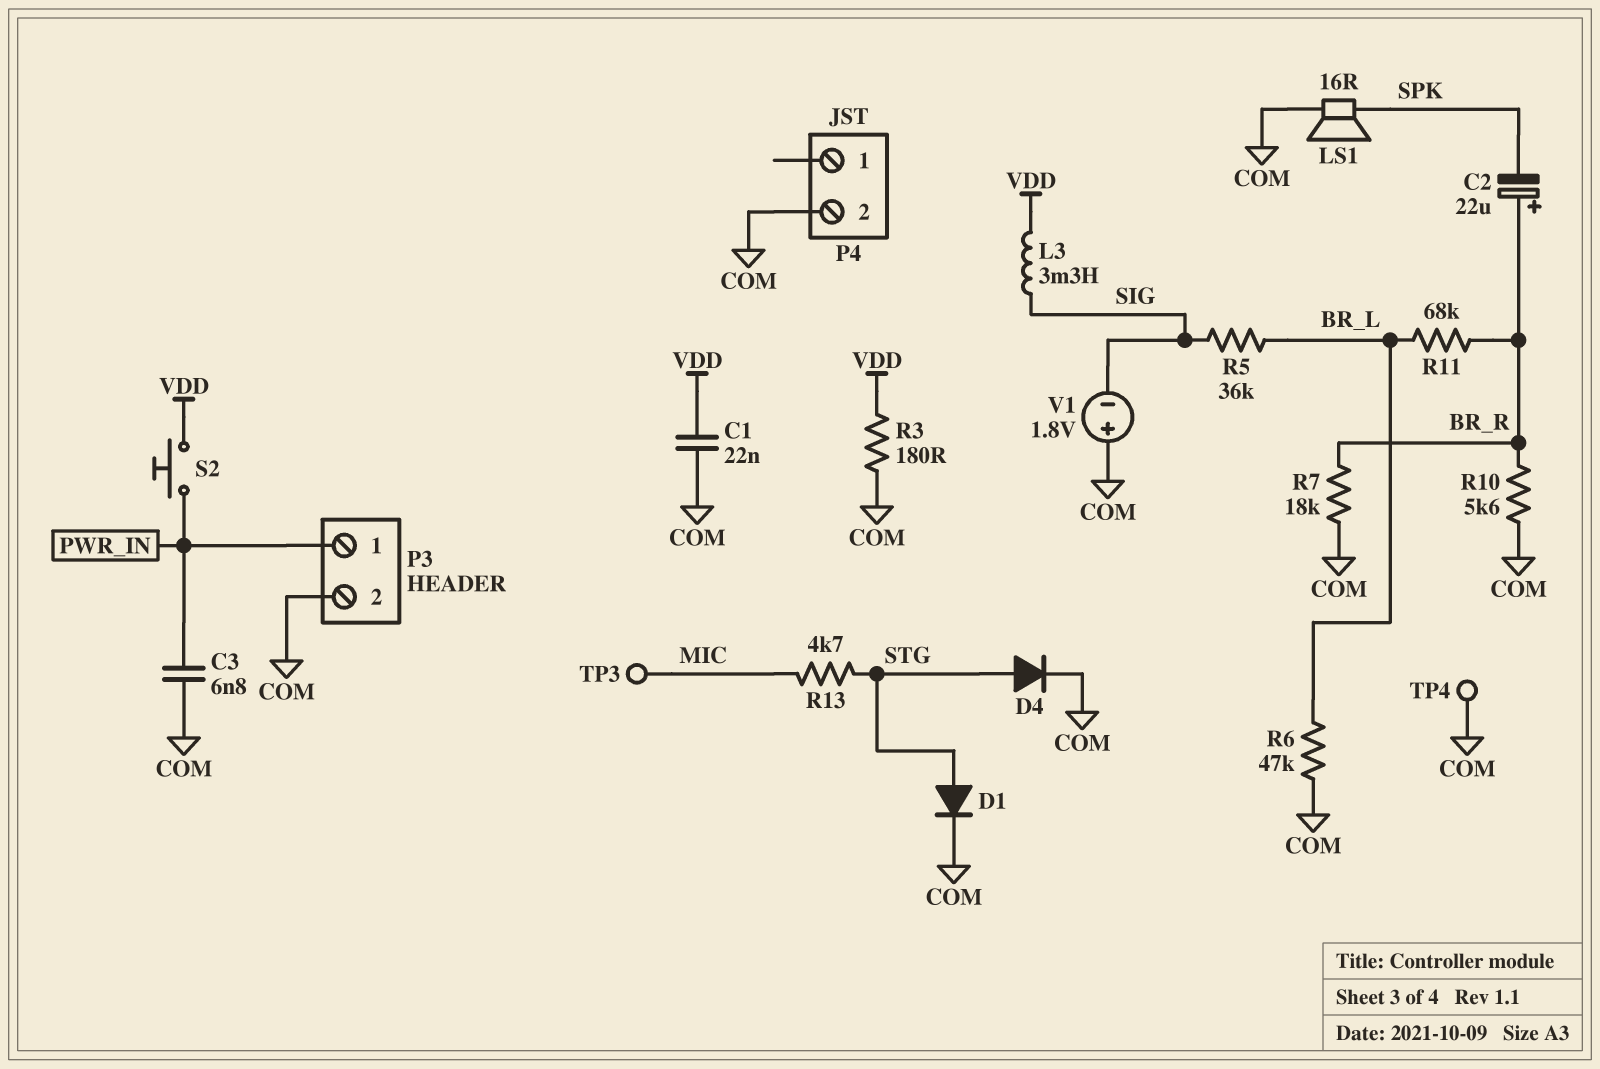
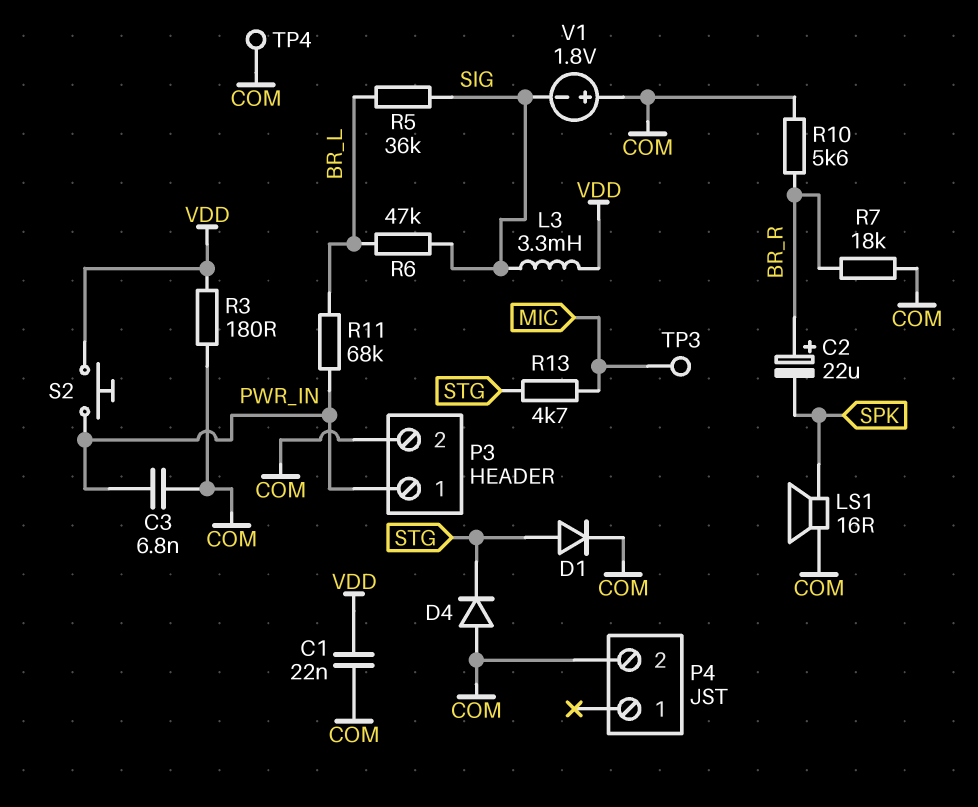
D4: diode (A STG, K COM) -> diode (A COM, K STG)
R6: 47k (BR_L, COM) -> 47k (BR_L, SIG)
R11: 68k (BR_L, BR_R) -> 68k (BR_L, PWR_IN)

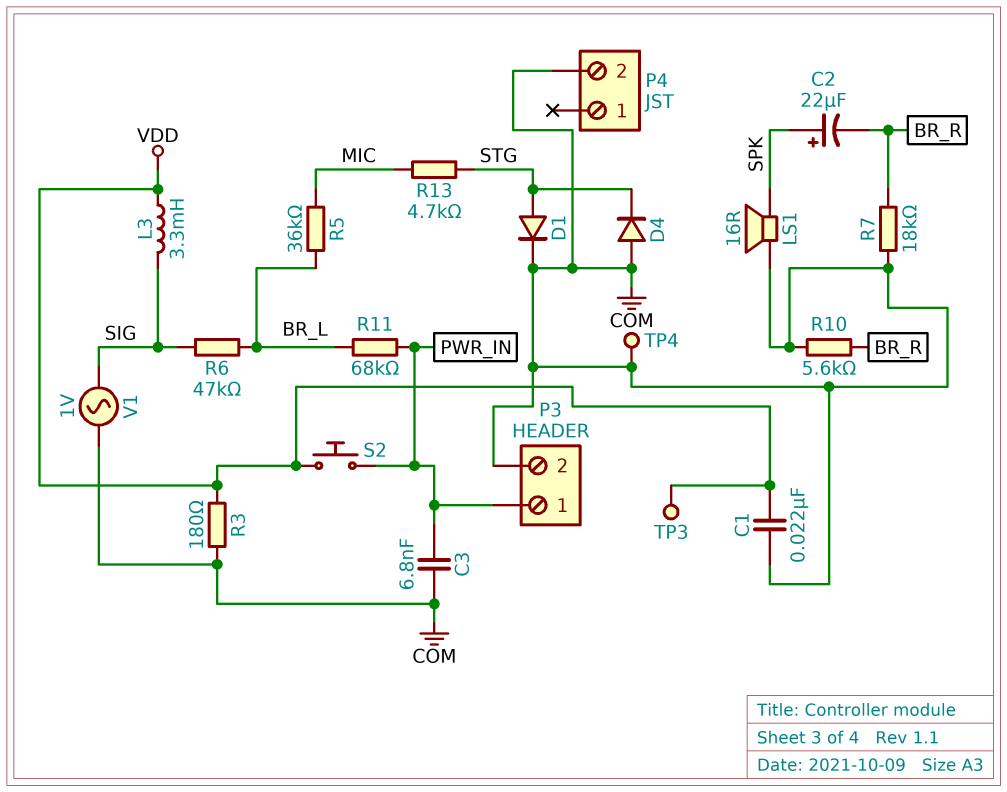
C2: 22uF (plus BR_R, minus SPK) -> 22uF (plus SPK, minus BR_R)
R5: 36k (BR_L, SIG) -> 36k (BR_L, MIC)
TP3: test point (MIC) -> test point (VDD)
V1: 1.8V (plus COM, minus SIG) -> AC 1V (COM, SIG)

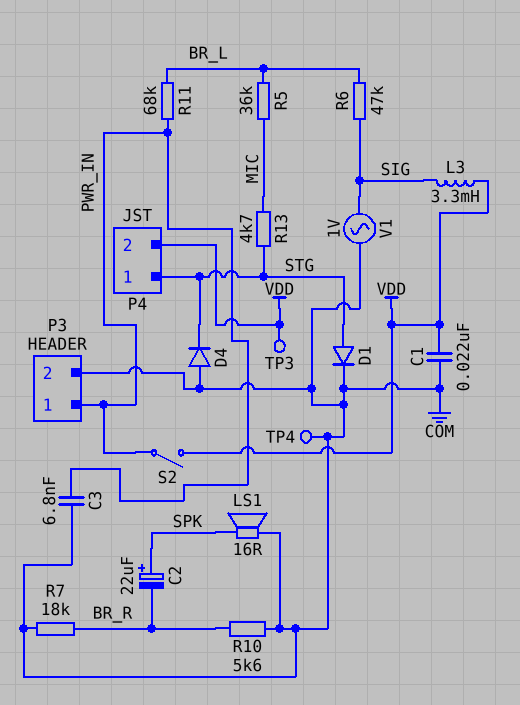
P4 pin 1: none -> STG
P4 pin 2: COM -> VDD
R3: 180 (COM, VDD) -> none
S2: button (PWR_IN, VDD) -> switch (PWR_IN, VDD)

